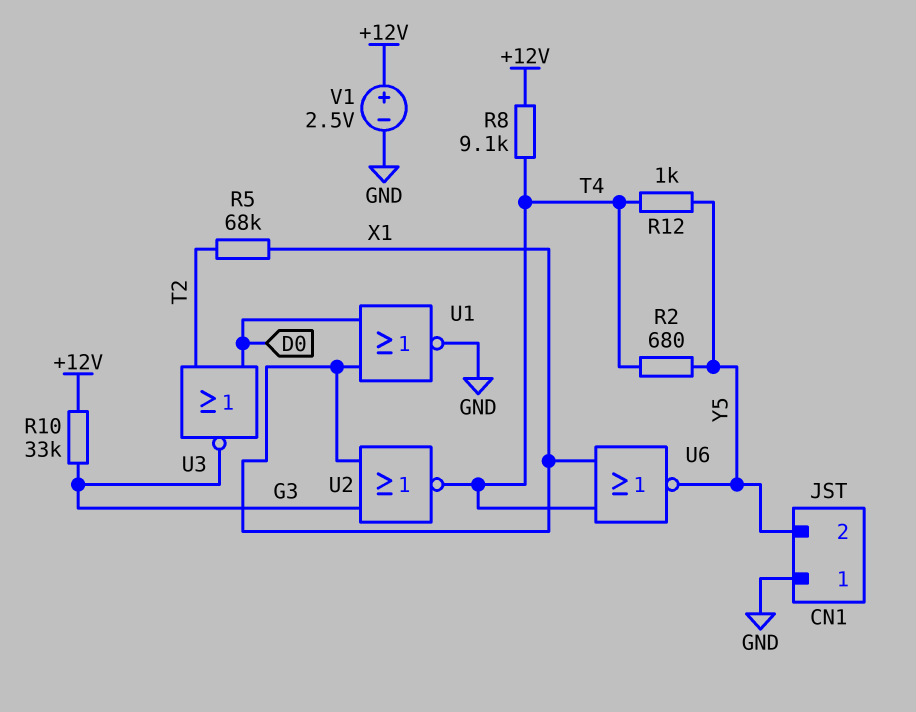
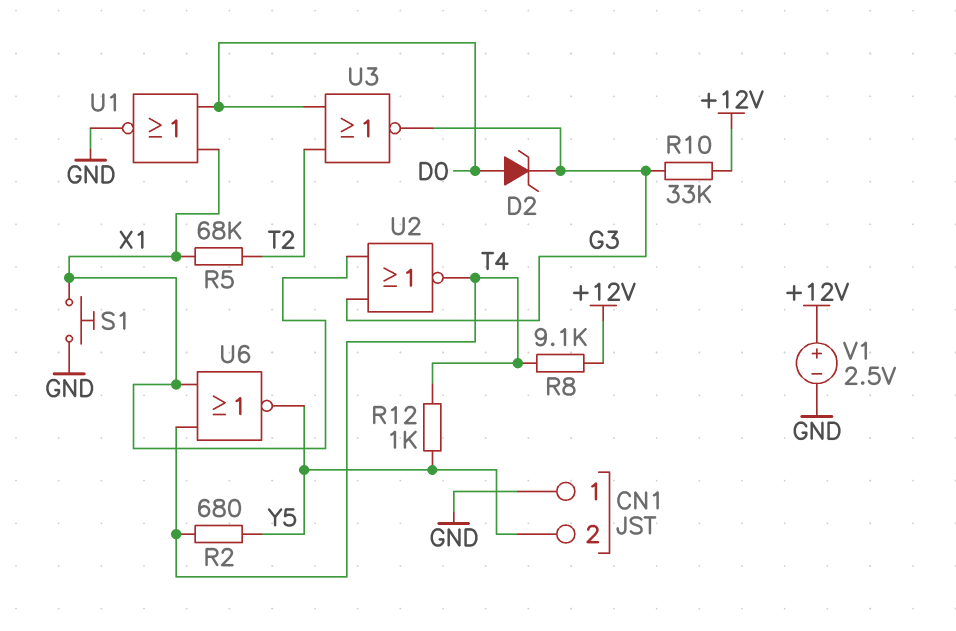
D2: none -> zener (A D0, K G3)
S1: none -> button (GND, X1)

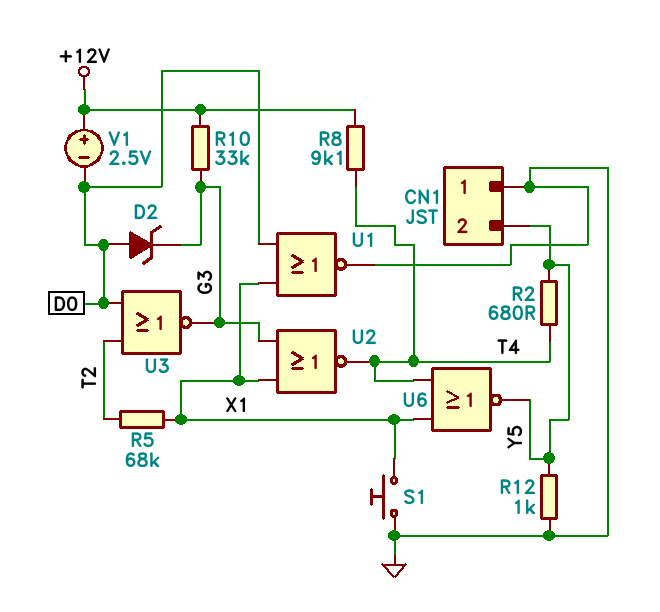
R12: 1k (T4, Y5) -> 1k (GND, Y5)
V1: 2.5V (plus +12V, minus GND) -> 2.5V (plus +12V, minus D0)

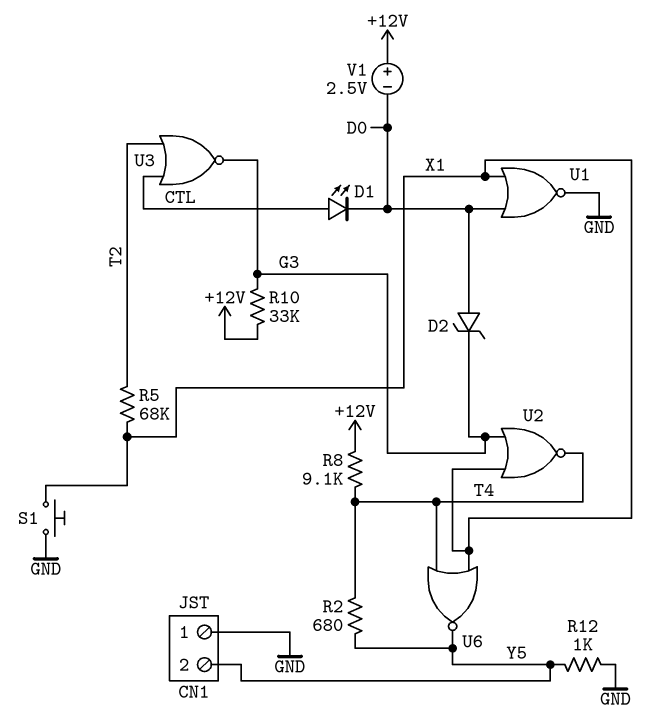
D1: none -> LED (A CTL, K D0)
U3: NOR (in D0, in T2, out G3) -> NOR (in CTL, in T2, out G3)

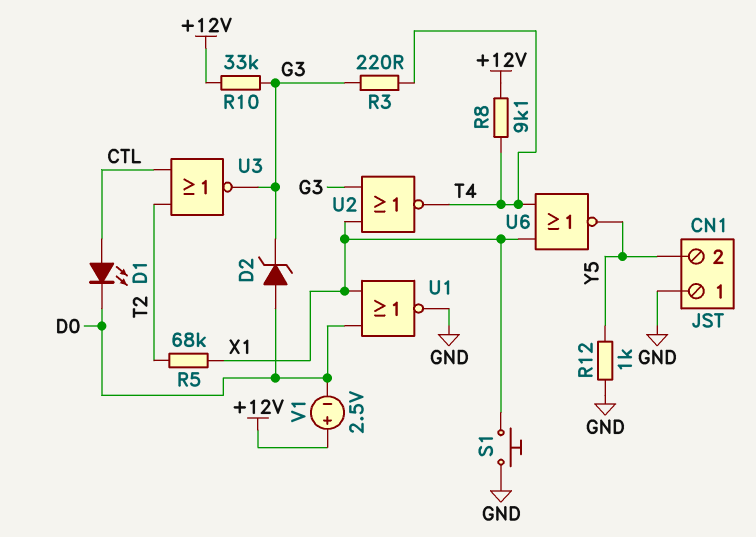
R2: 680 (T4, Y5) -> none
R3: none -> 220 (G3, T4)

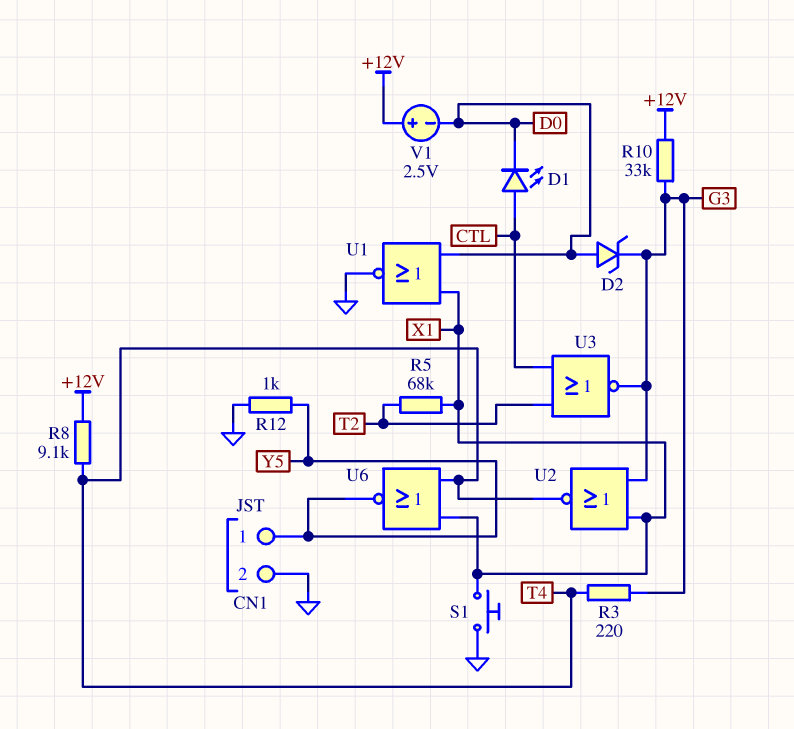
CN1 pin 1: GND -> Y5
CN1 pin 2: Y5 -> GND

